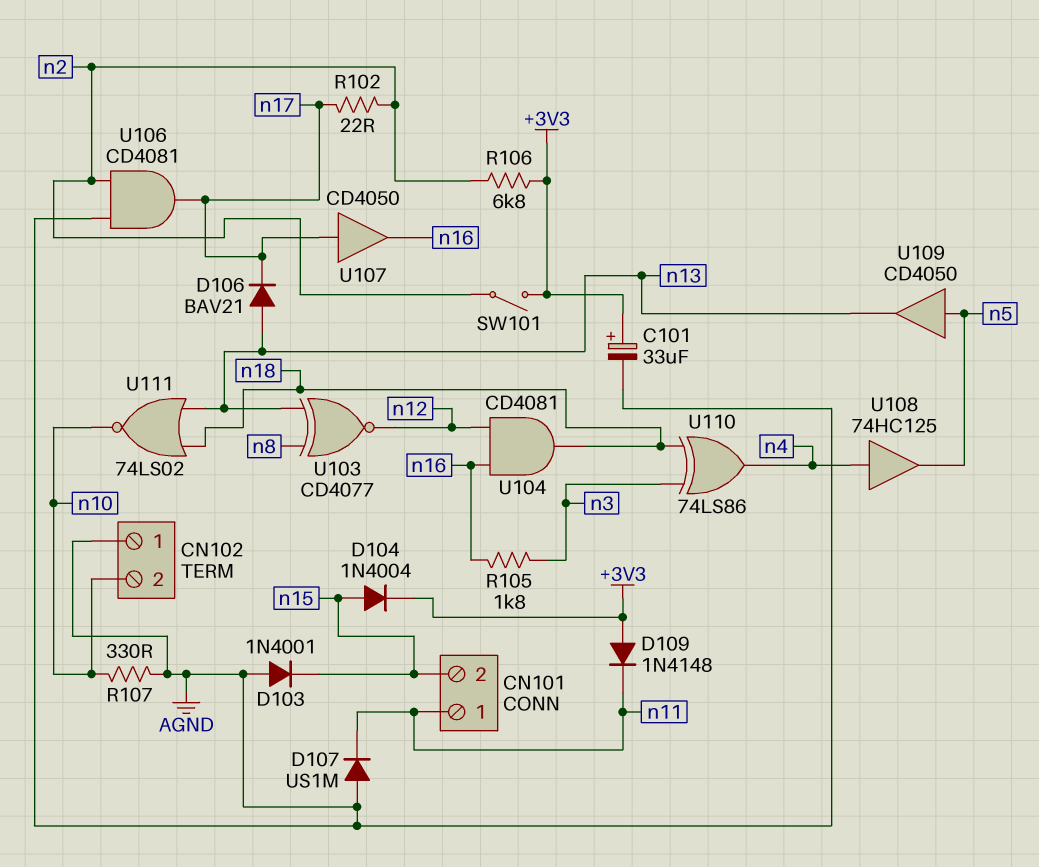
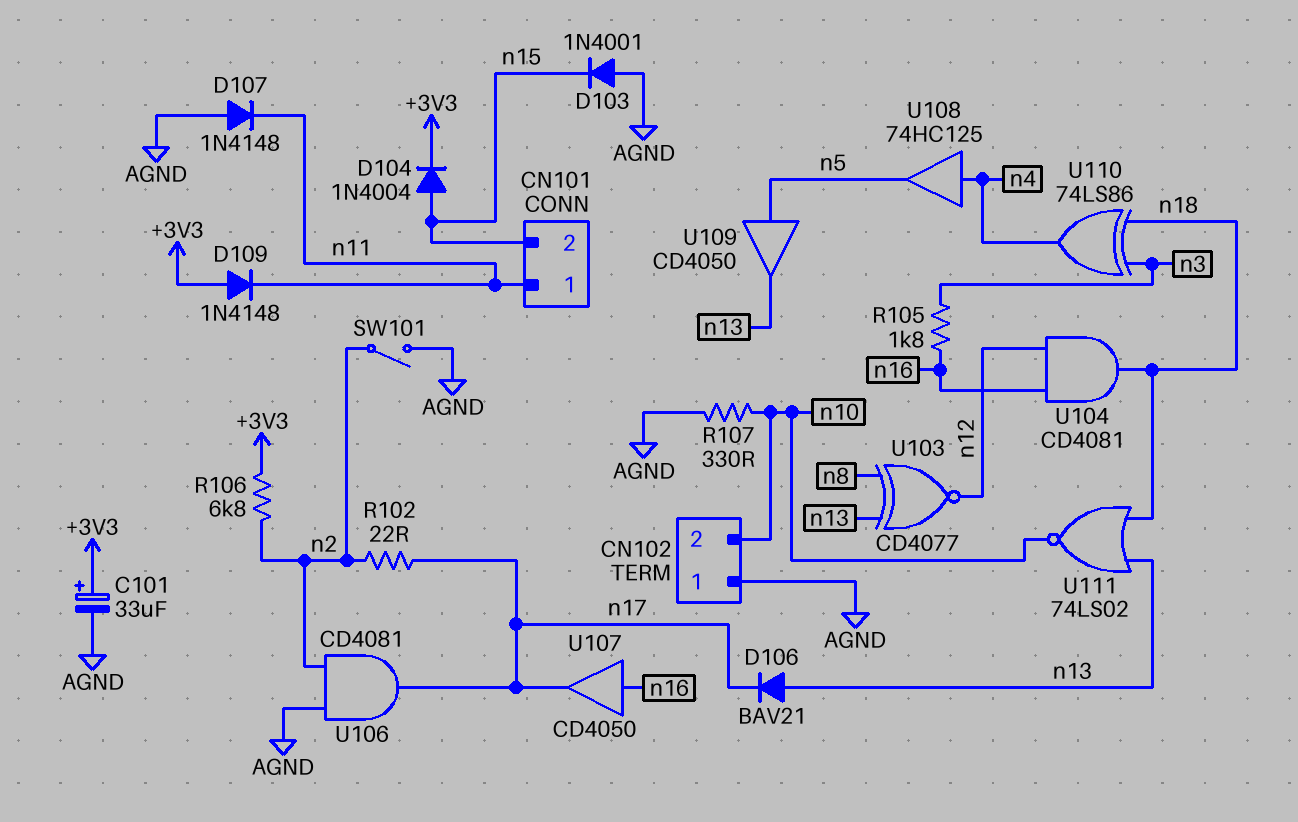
D107: diode US1M (A AGND, K n11) -> diode 1N4148 (A AGND, K n11)
SW101: switch (+3V3, n2) -> switch (AGND, n2)
U107: buffer CD4050 (in n17, out n16) -> buffer CD4050 (in n16, out n17)

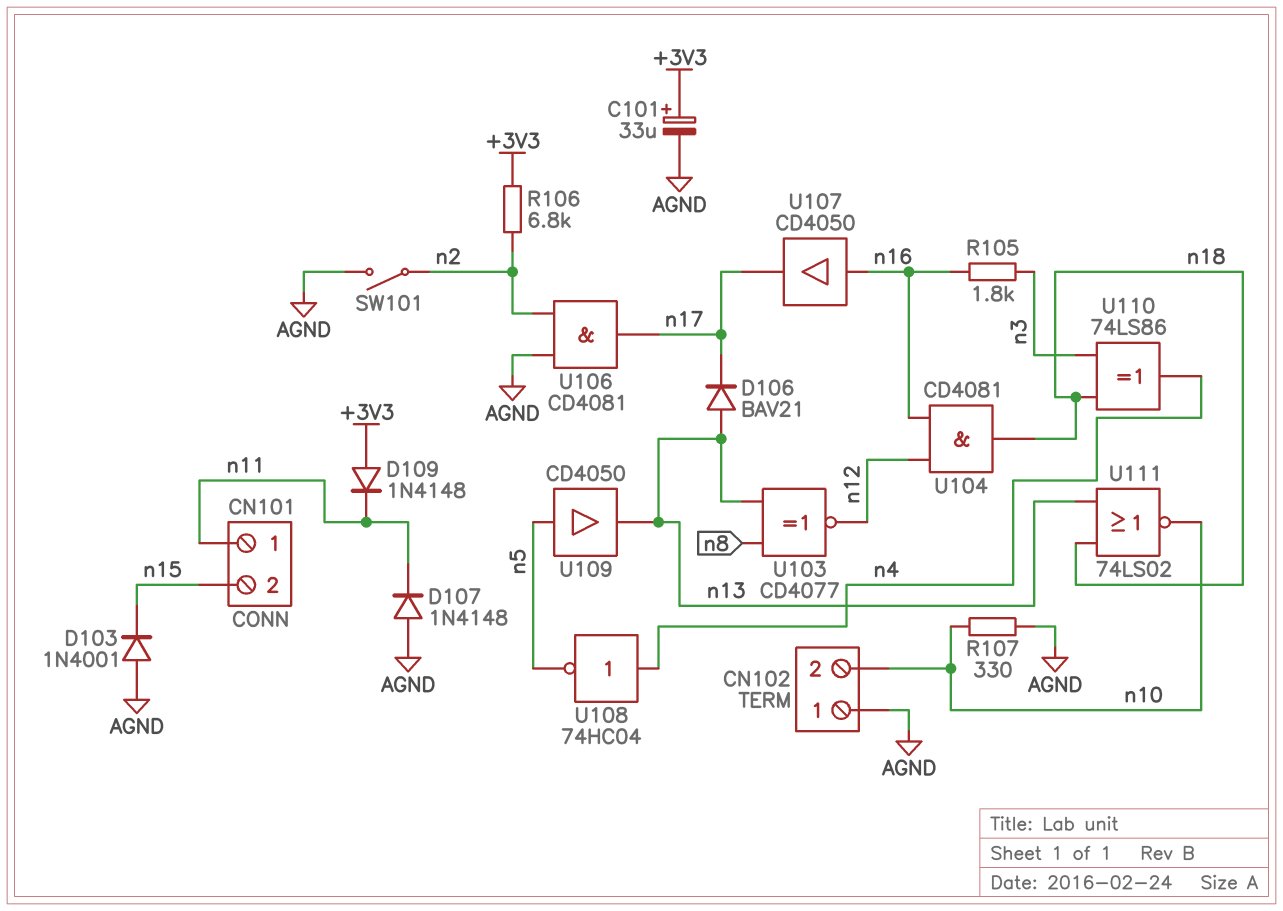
D104: diode 1N4004 (A n15, K +3V3) -> none
R102: 22 (n2, n17) -> none
U108: buffer 74HC125 (in n4, out n5) -> NOT 74HC04 (in n4, out n5)

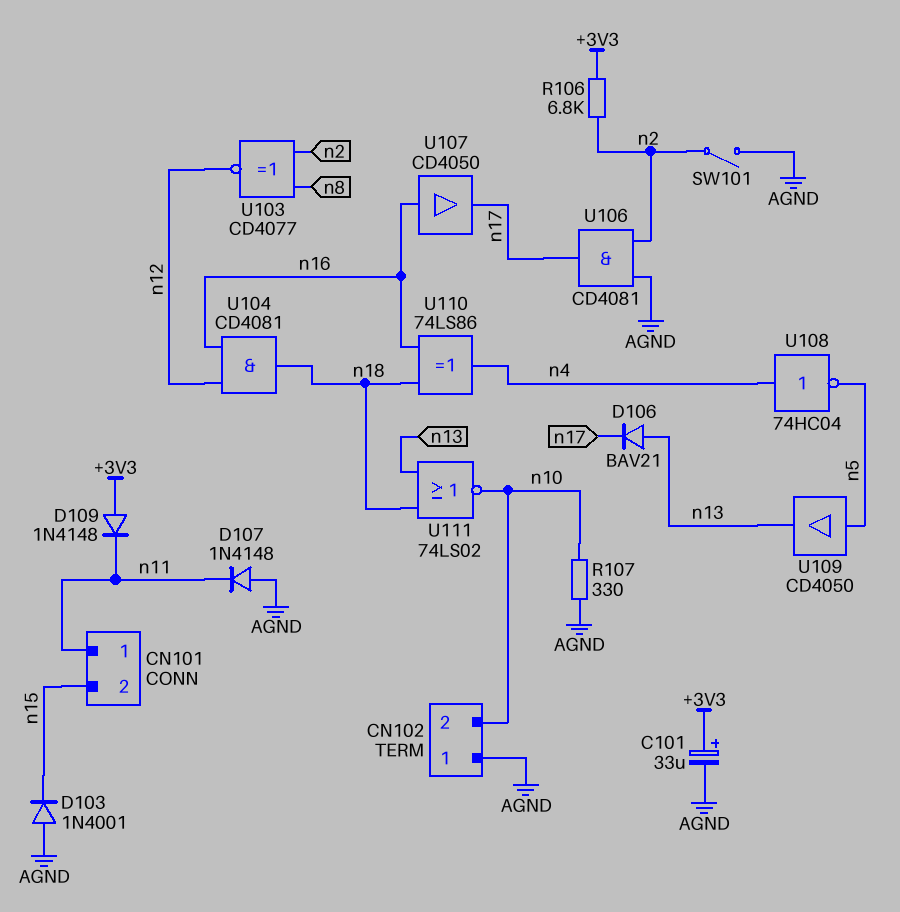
R105: 1.8k (n3, n16) -> none
U103: XNOR CD4077 (in n8, in n13, out n12) -> XNOR CD4077 (in n2, in n8, out n12)
U110: XOR 74LS86 (in n3, in n18, out n4) -> XOR 74LS86 (in n16, in n18, out n4)

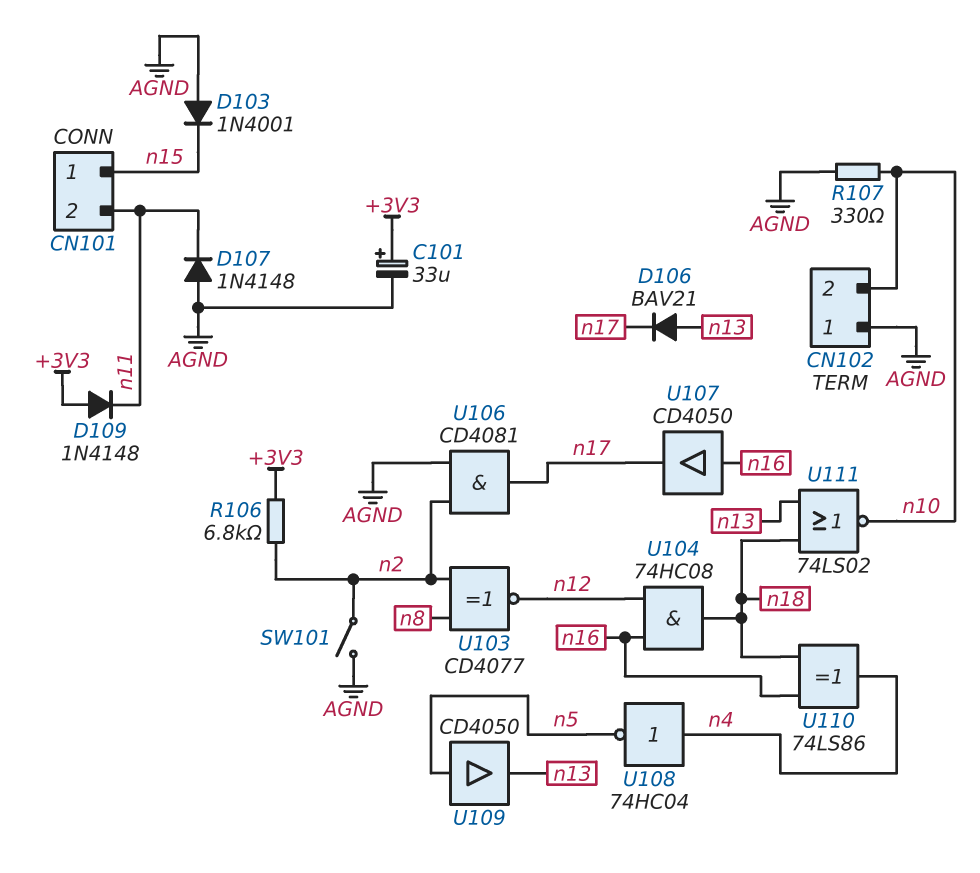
CN101 pin 1: n11 -> n15
CN101 pin 2: n15 -> n11
U104: AND CD4081 (in n12, in n16, out n18) -> AND 74HC08 (in n12, in n16, out n18)

